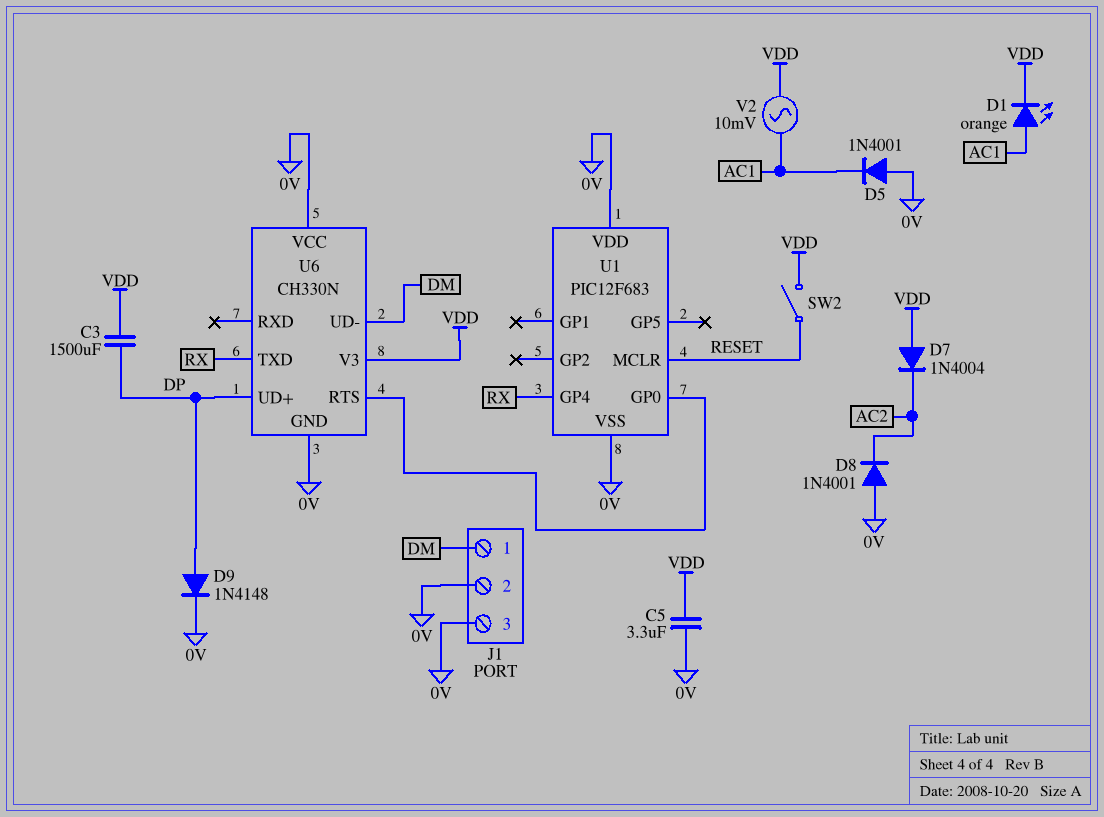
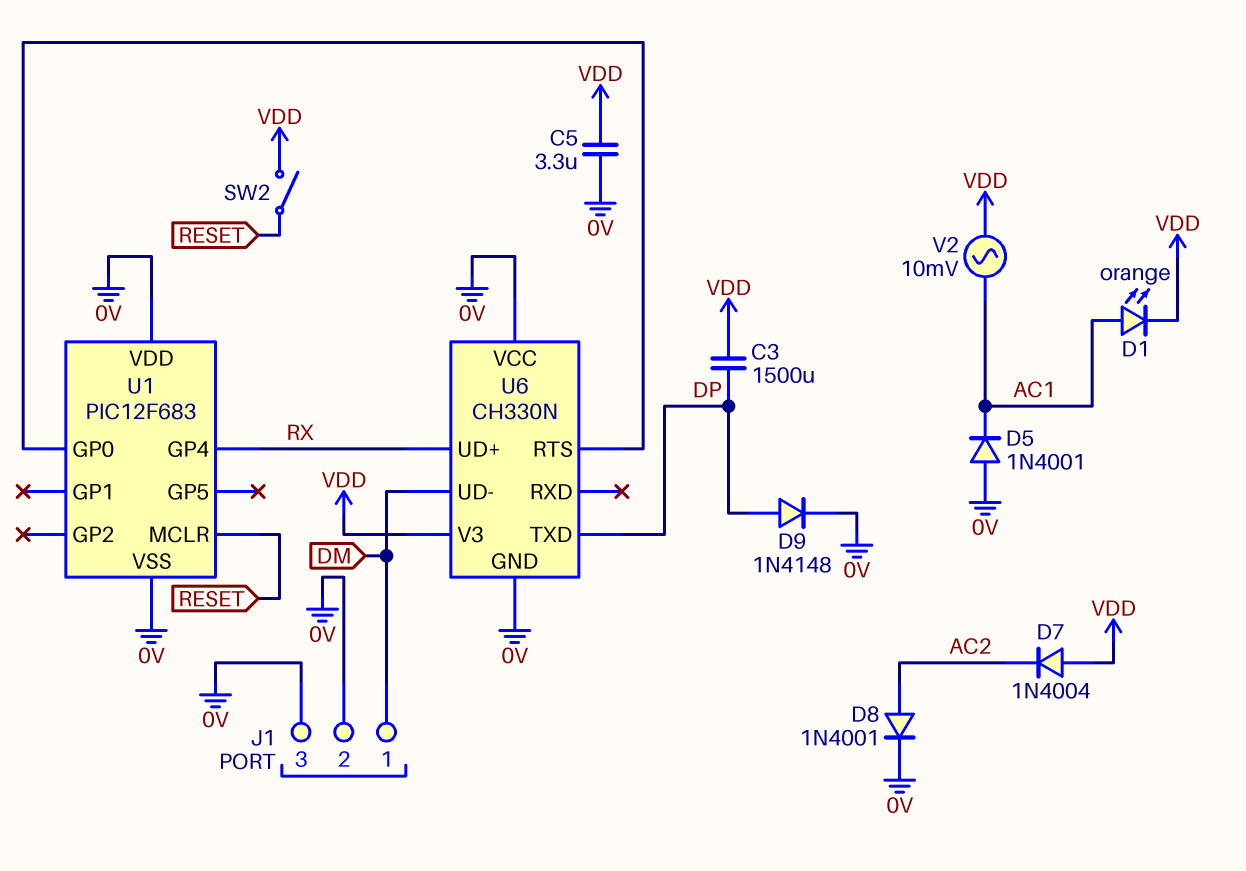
D8: diode 1N4001 (A 0V, K AC2) -> diode 1N4001 (A AC2, K 0V)
U6 pin TXD: RX -> DP
U6 pin UD+: DP -> RX

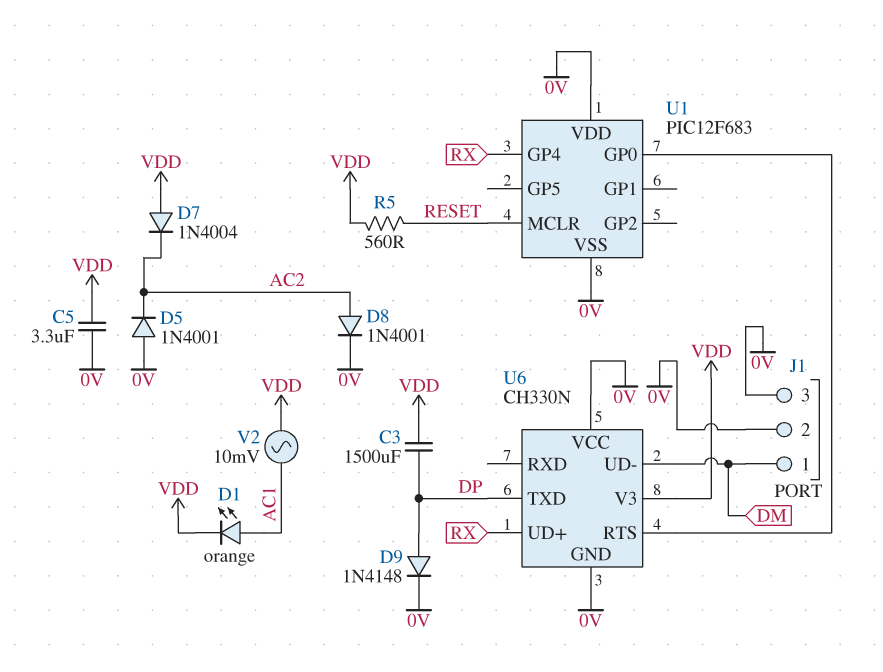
D5: diode 1N4001 (A 0V, K AC1) -> diode 1N4001 (A 0V, K AC2)
R5: none -> 560 (RESET, VDD)
SW2: switch (RESET, VDD) -> none

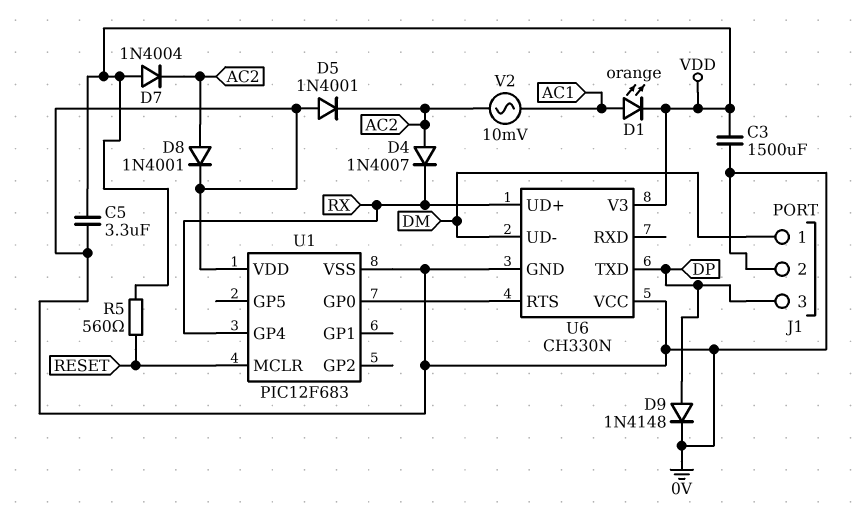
C3: 1500uF (DP, VDD) -> 1500uF (0V, VDD)
D4: none -> diode 1N4007 (A AC2, K RX)
J1 pin 3: 0V -> DP
V2: AC 10mV (AC1, VDD) -> AC 10mV (AC1, AC2)

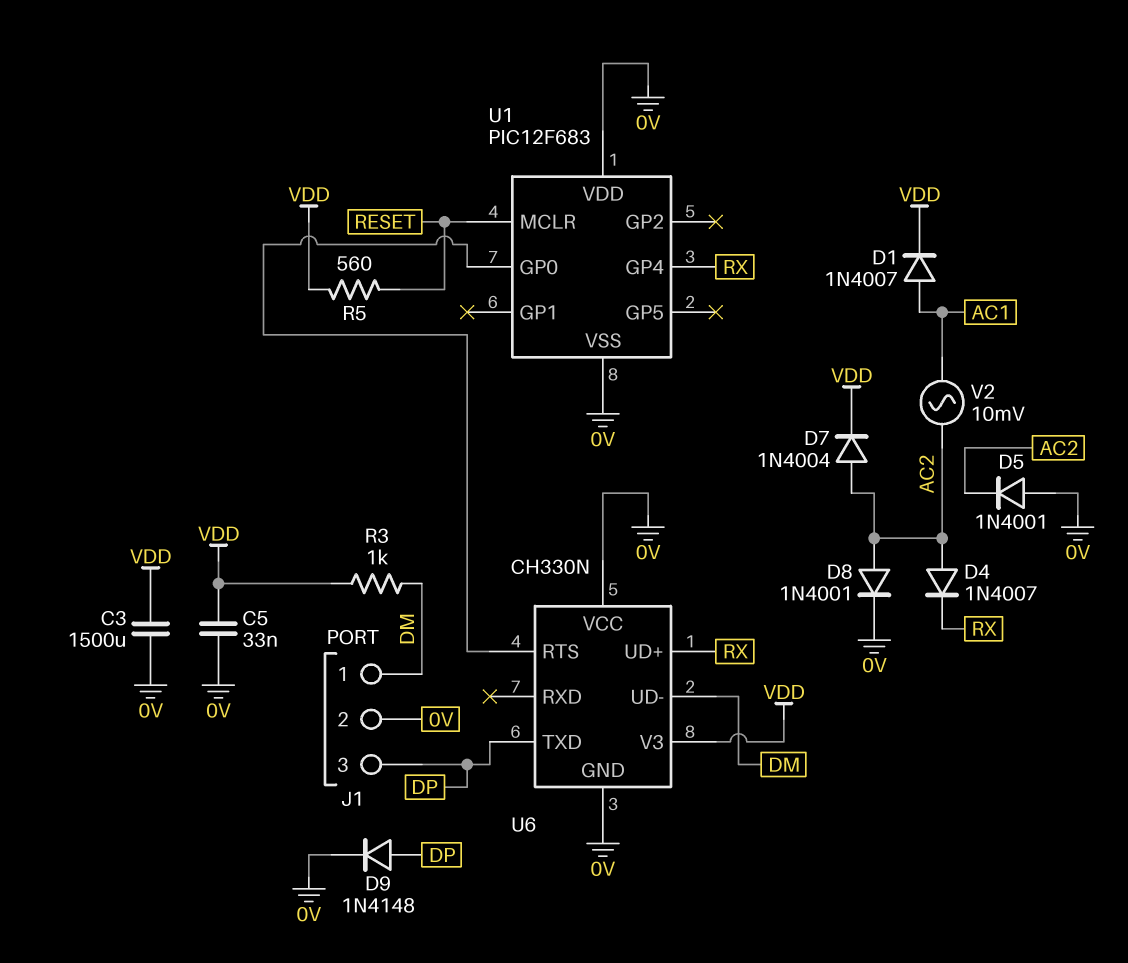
C5: 3.3uF (0V, VDD) -> 33nF (0V, VDD)
D1: LED orange (A AC1, K VDD) -> diode 1N4007 (A AC1, K VDD)
D7: diode 1N4004 (A VDD, K AC2) -> diode 1N4004 (A AC2, K VDD)
R3: none -> 1k (DM, VDD)

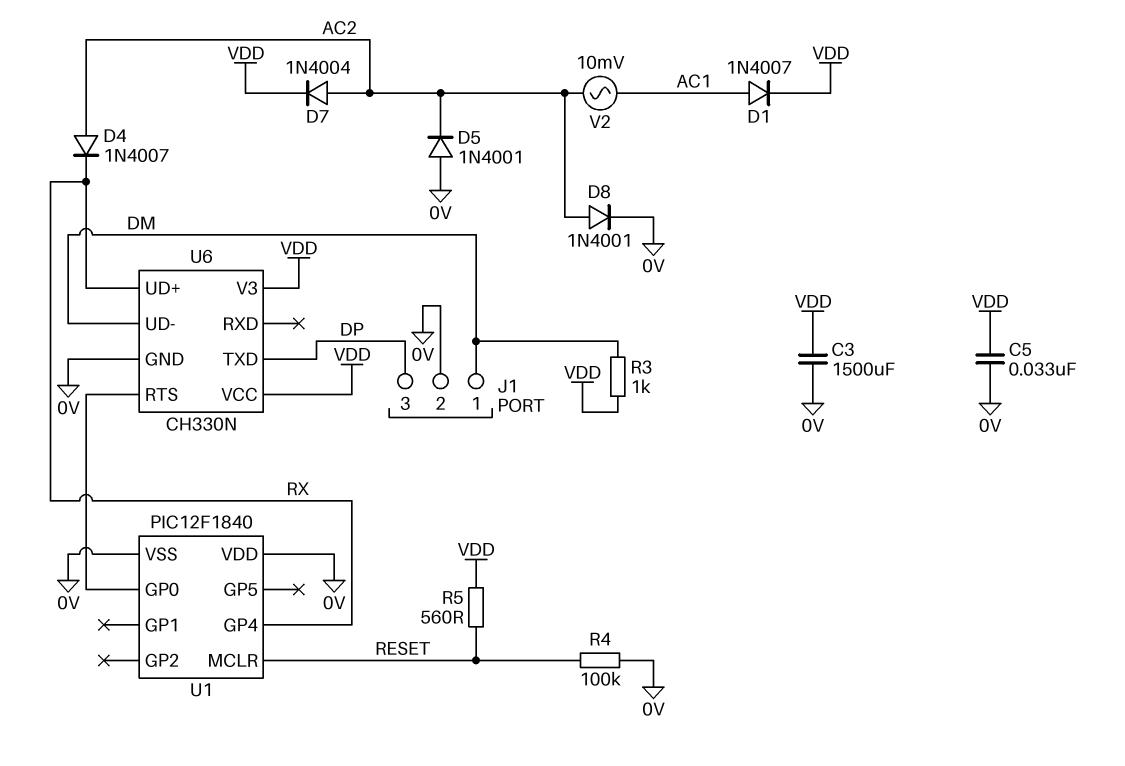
D9: diode 1N4148 (A DP, K 0V) -> none
R4: none -> 100k (0V, RESET)
U1: PIC12F683 -> PIC12F1840
U6 pin VCC: 0V -> VDD

